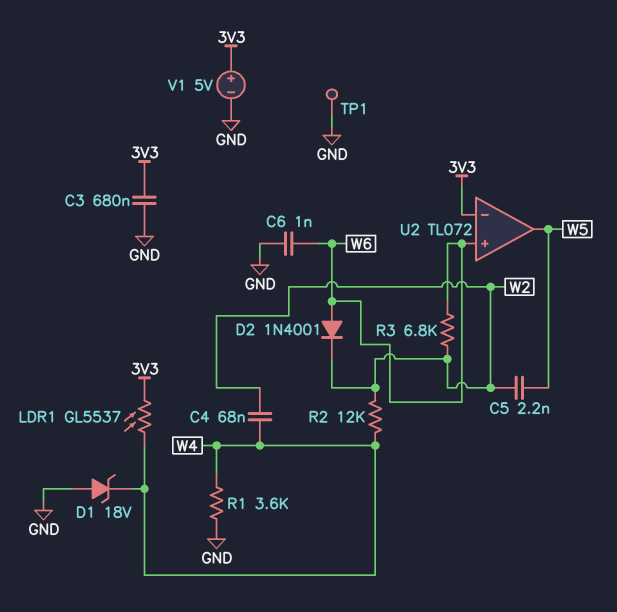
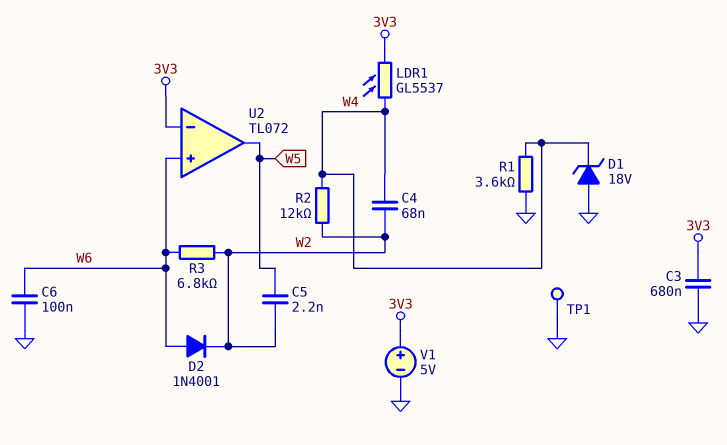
C6: 1nF (GND, W6) -> 100nF (GND, W6)

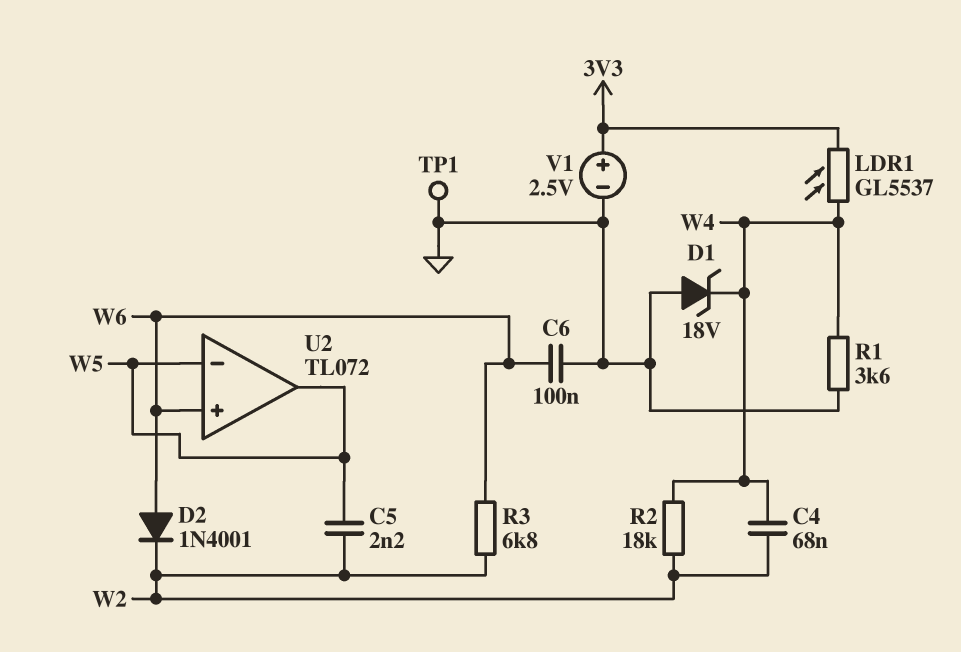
C3: 680nF (3V3, GND) -> none
R2: 12k (W2, W4) -> 18k (W2, W4)
U2 pin in-: 3V3 -> W5
V1: 5V (plus 3V3, minus GND) -> 2.5V (plus 3V3, minus GND)

